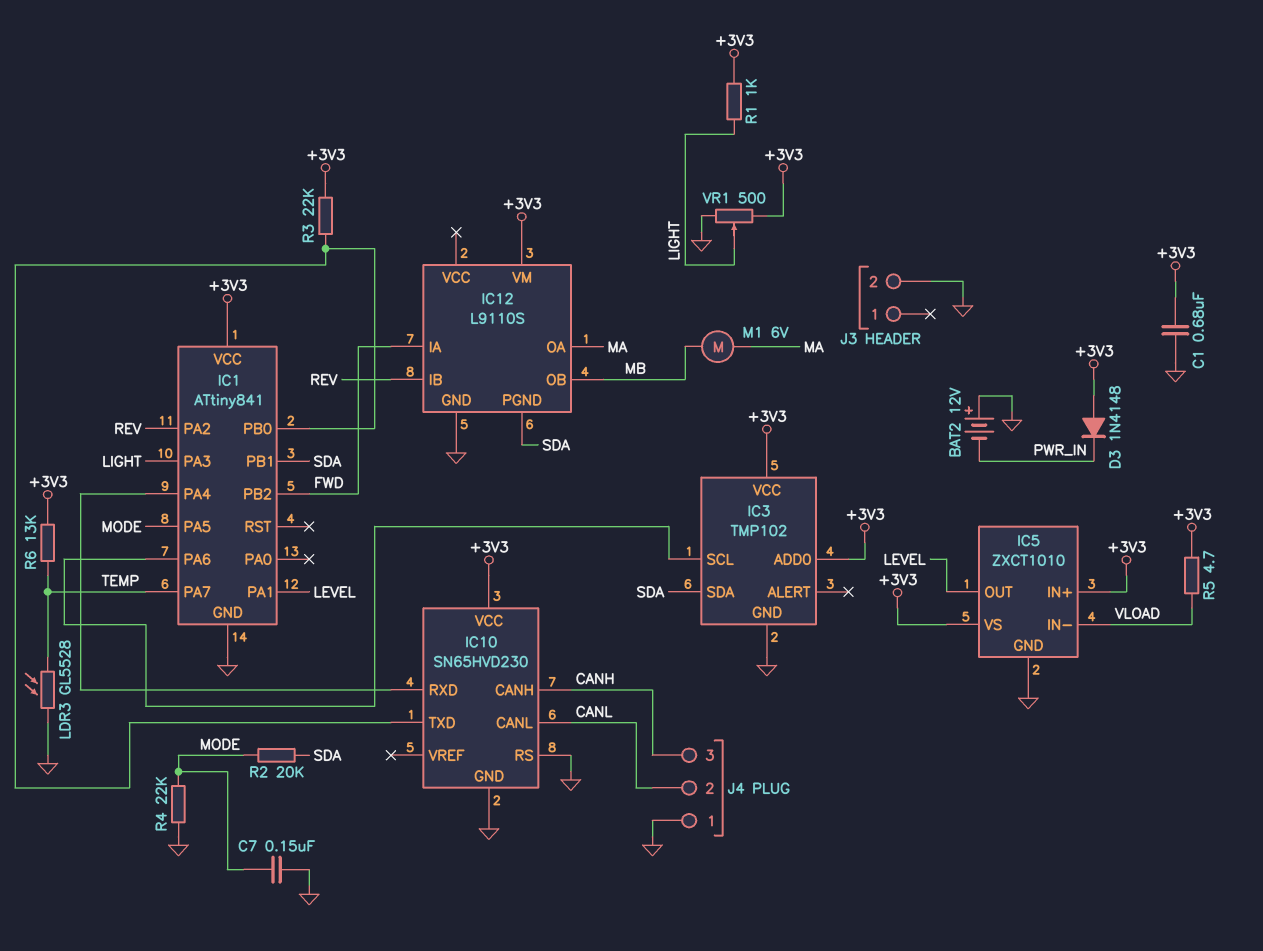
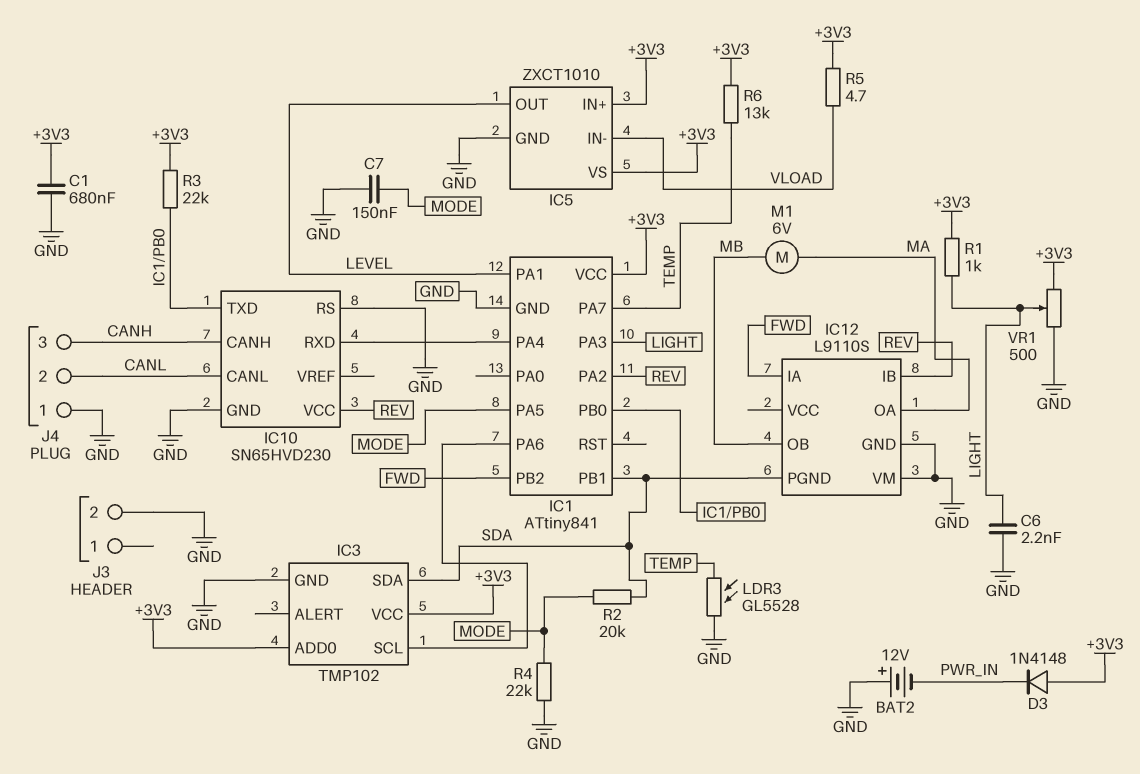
C6: none -> 2.2nF (GND, LIGHT)
IC10 pin VCC: +3V3 -> REV
IC12 pin VM: +3V3 -> GND

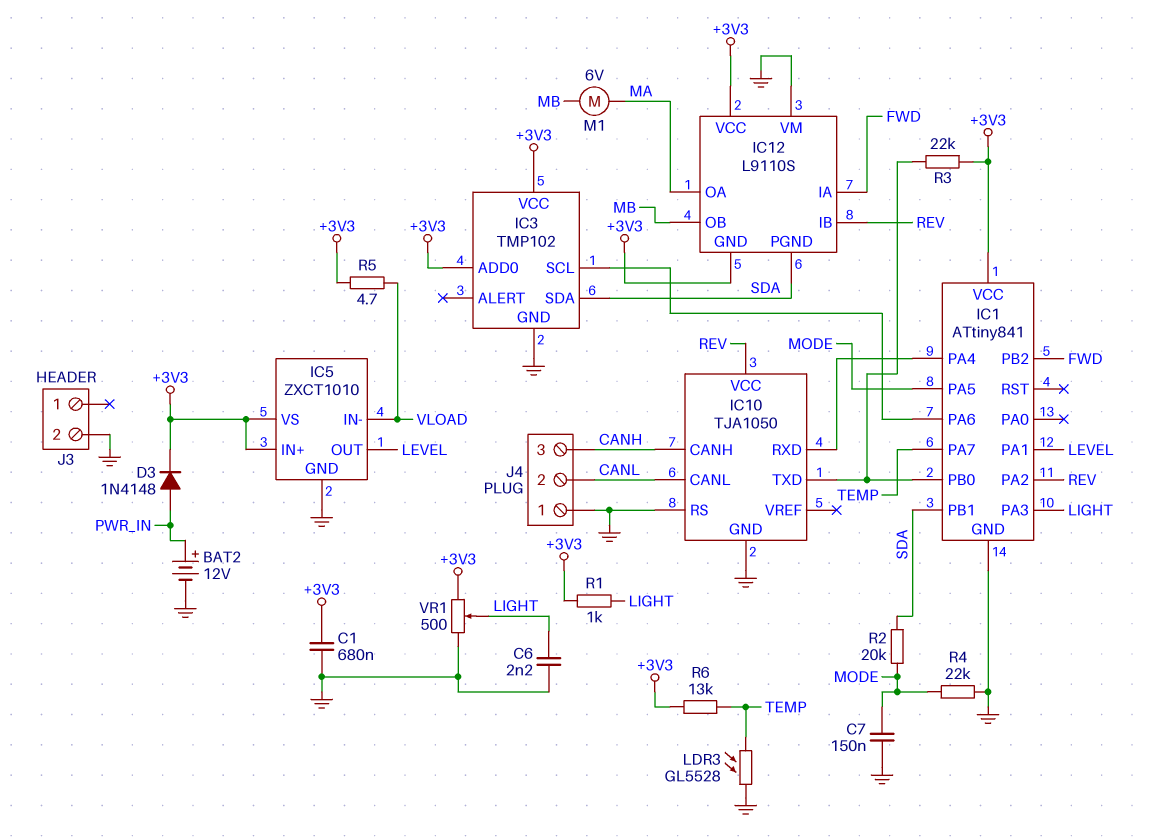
BAT2: 12V (plus GND, minus PWR_IN) -> 12V (plus PWR_IN, minus GND)
D3: diode 1N4148 (A +3V3, K PWR_IN) -> diode 1N4148 (A PWR_IN, K +3V3)
IC10: SN65HVD230 -> TJA1050
IC12 pin GND: GND -> +3V3
IC12 pin VCC: none -> +3V3

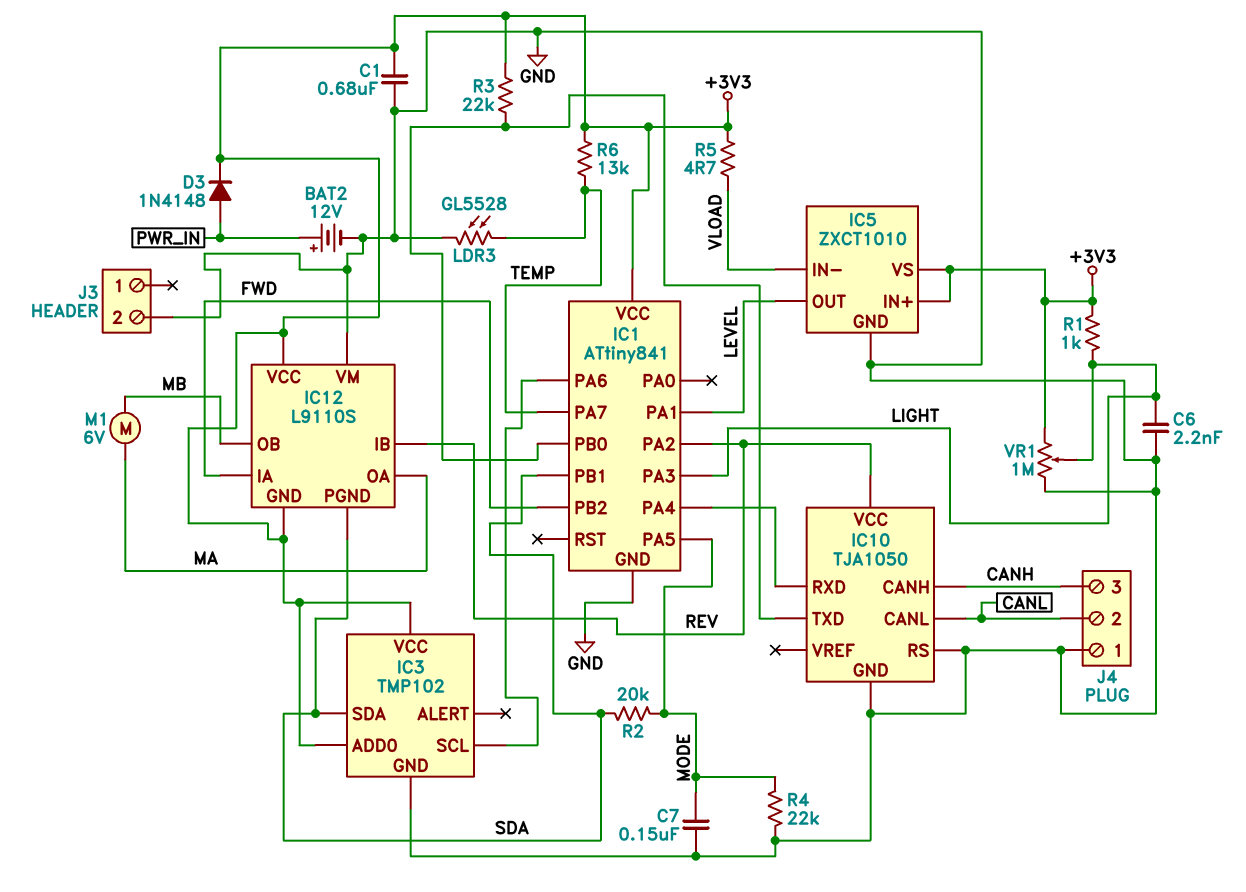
VR1: 500 (+3V3, GND, wiper LIGHT) -> 1M (+3V3, GND, wiper LIGHT)

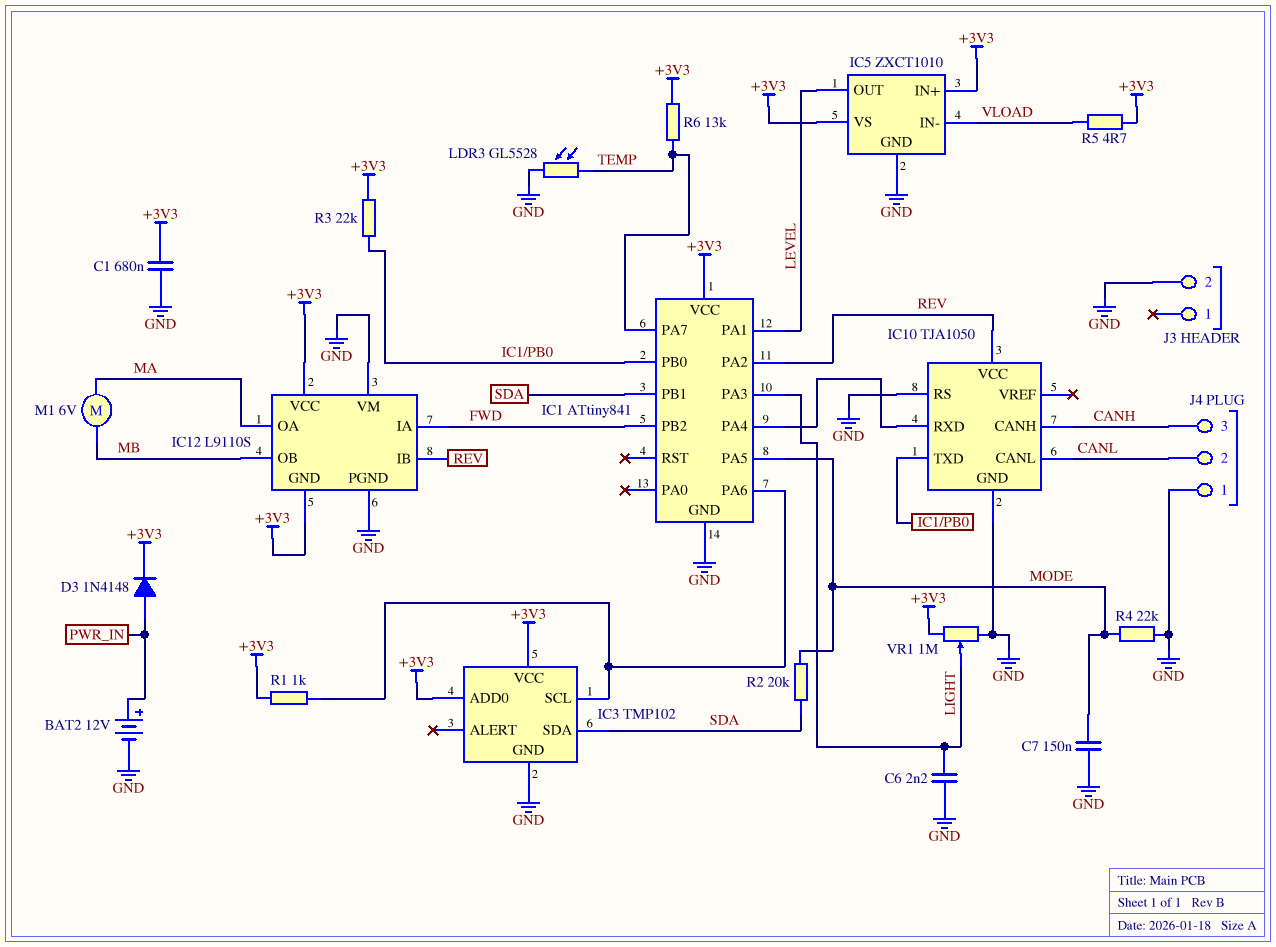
IC12 pin PGND: SDA -> GND
R1: 1k (+3V3, LIGHT) -> 1k (+3V3, IC1/PA6)

